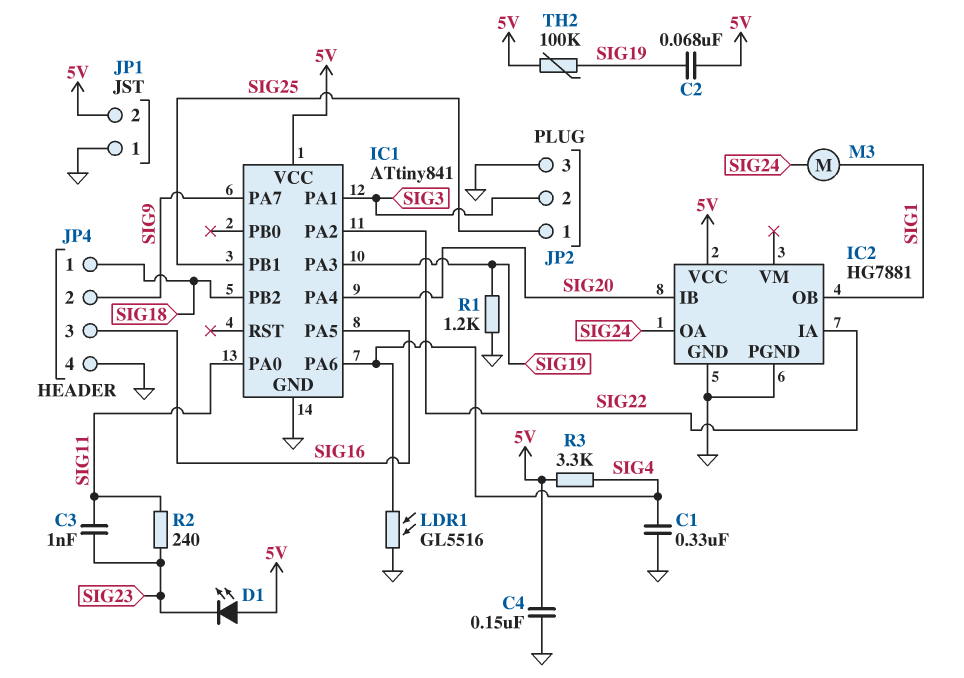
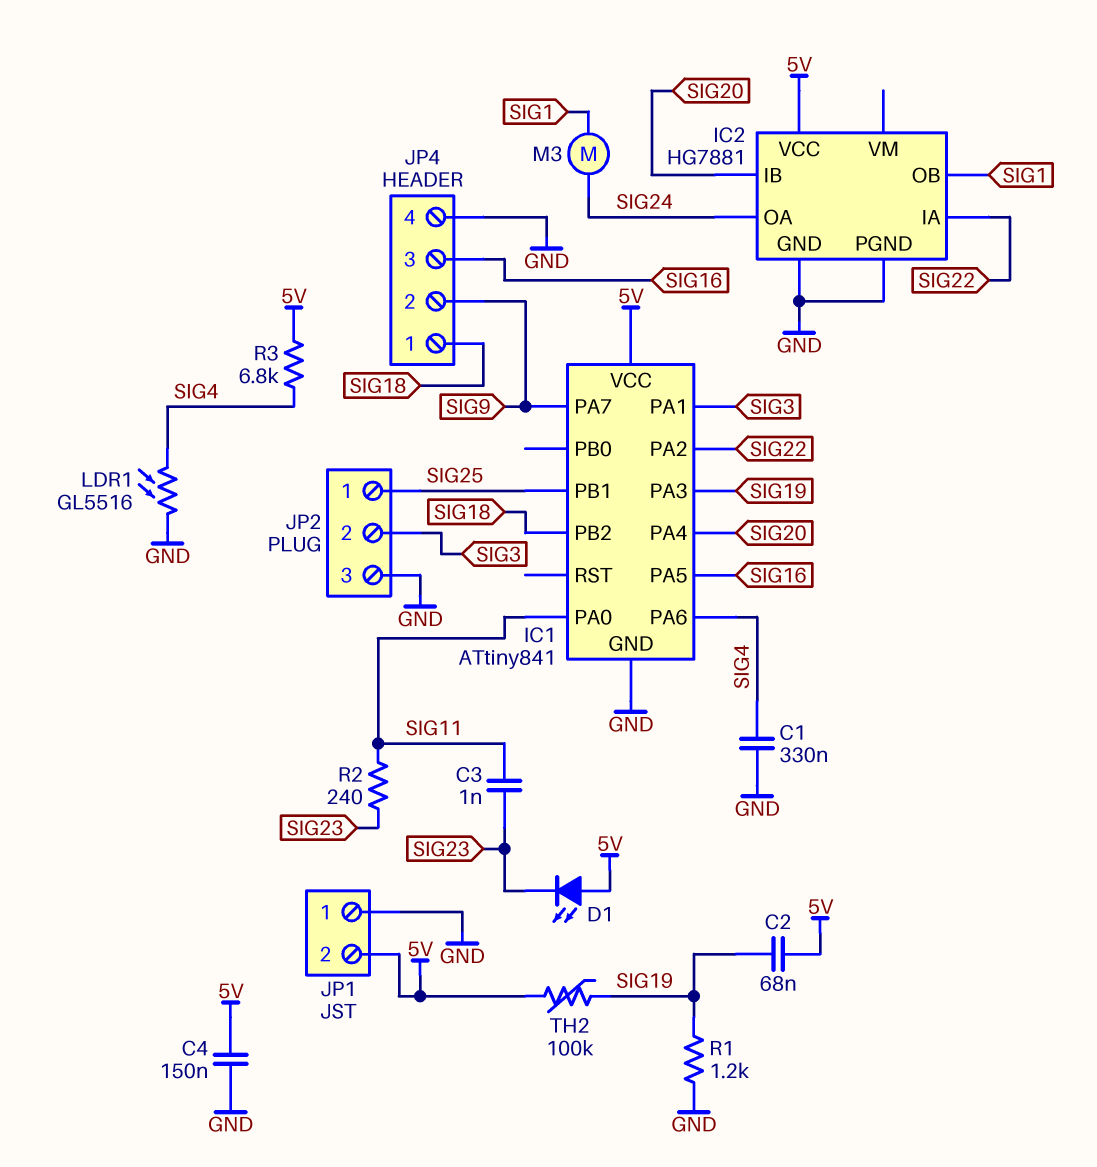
R3: 3.3k (5V, SIG4) -> 6.8k (5V, SIG4)

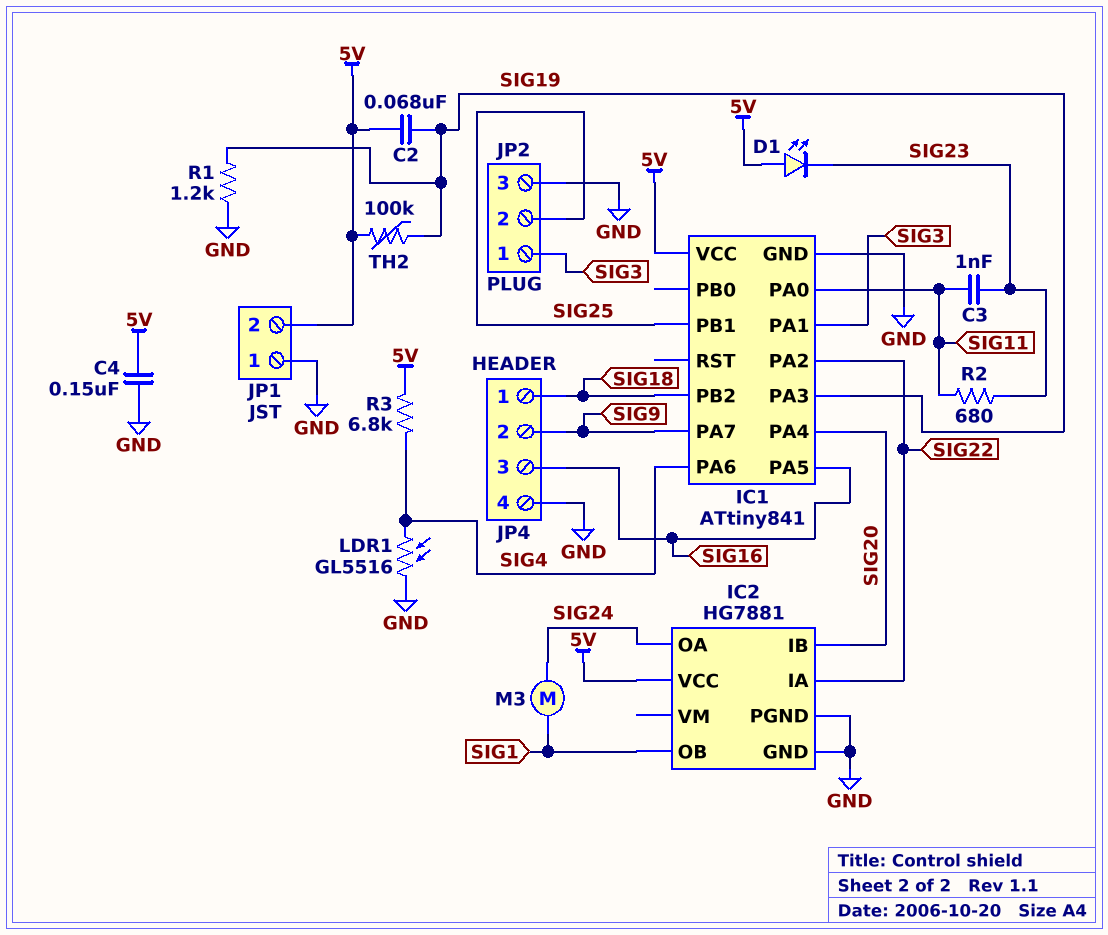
C1: 330nF (GND, SIG4) -> none
JP2 pin 1: SIG25 -> SIG3
JP2 pin 2: SIG3 -> SIG25
R2: 240 (SIG11, SIG23) -> 680 (SIG11, SIG23)

